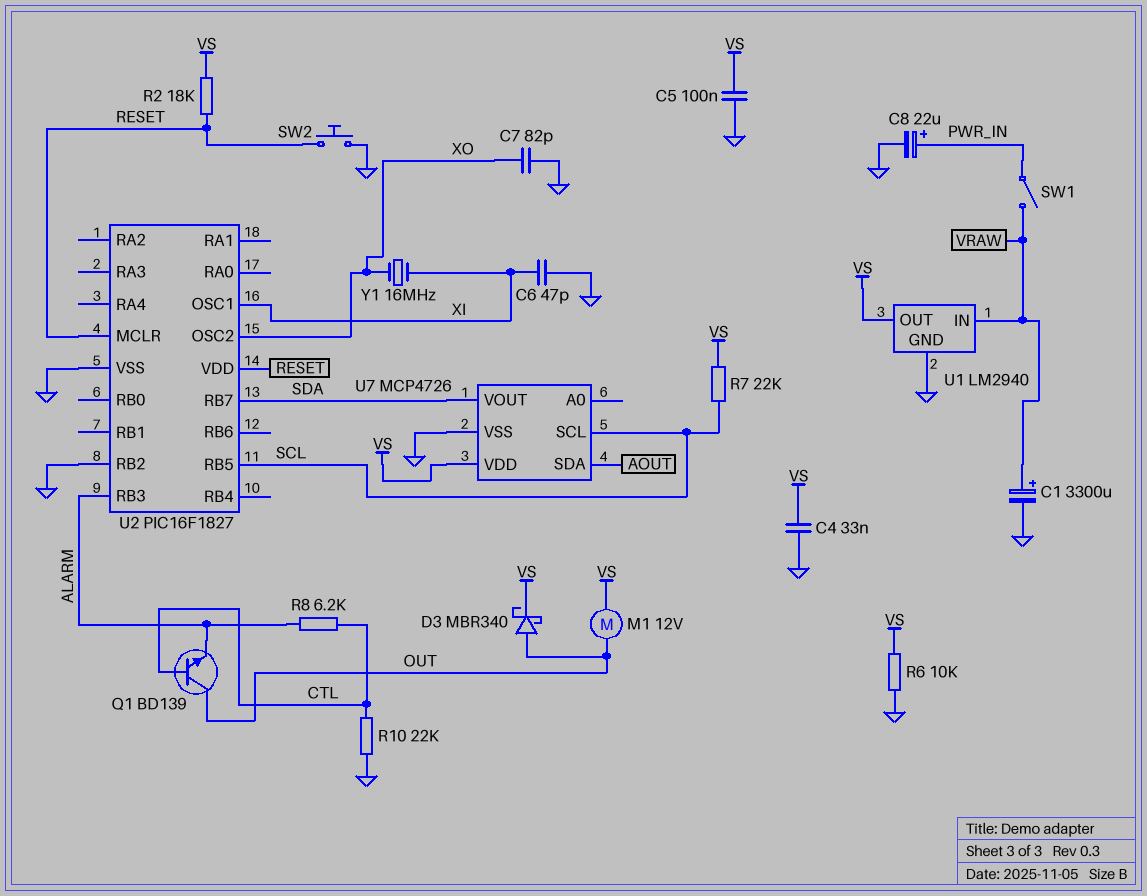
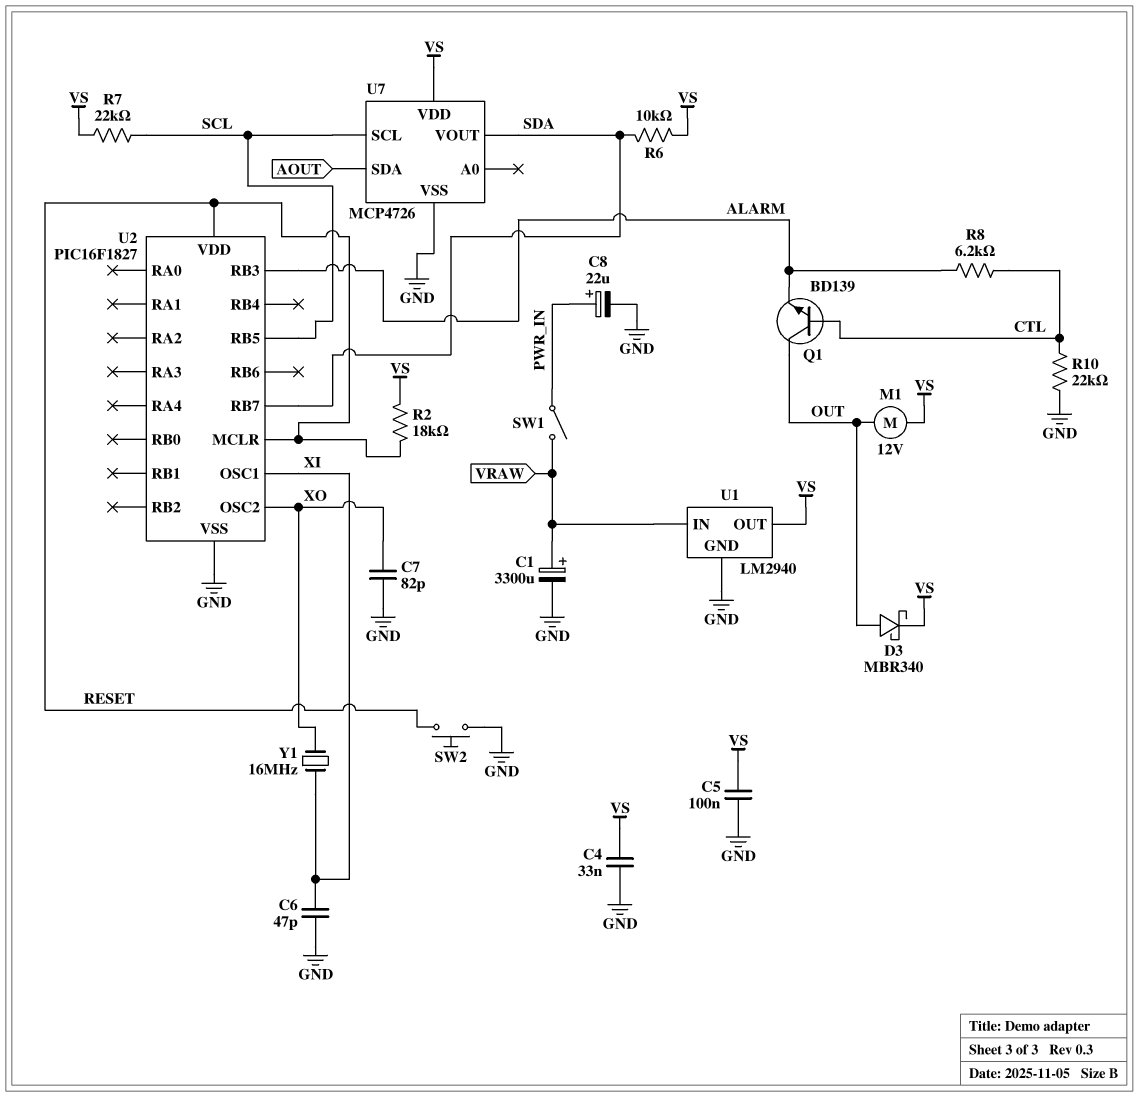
R6: 10k (GND, VS) -> 10k (SDA, VS)
U2 pin RB2: GND -> none

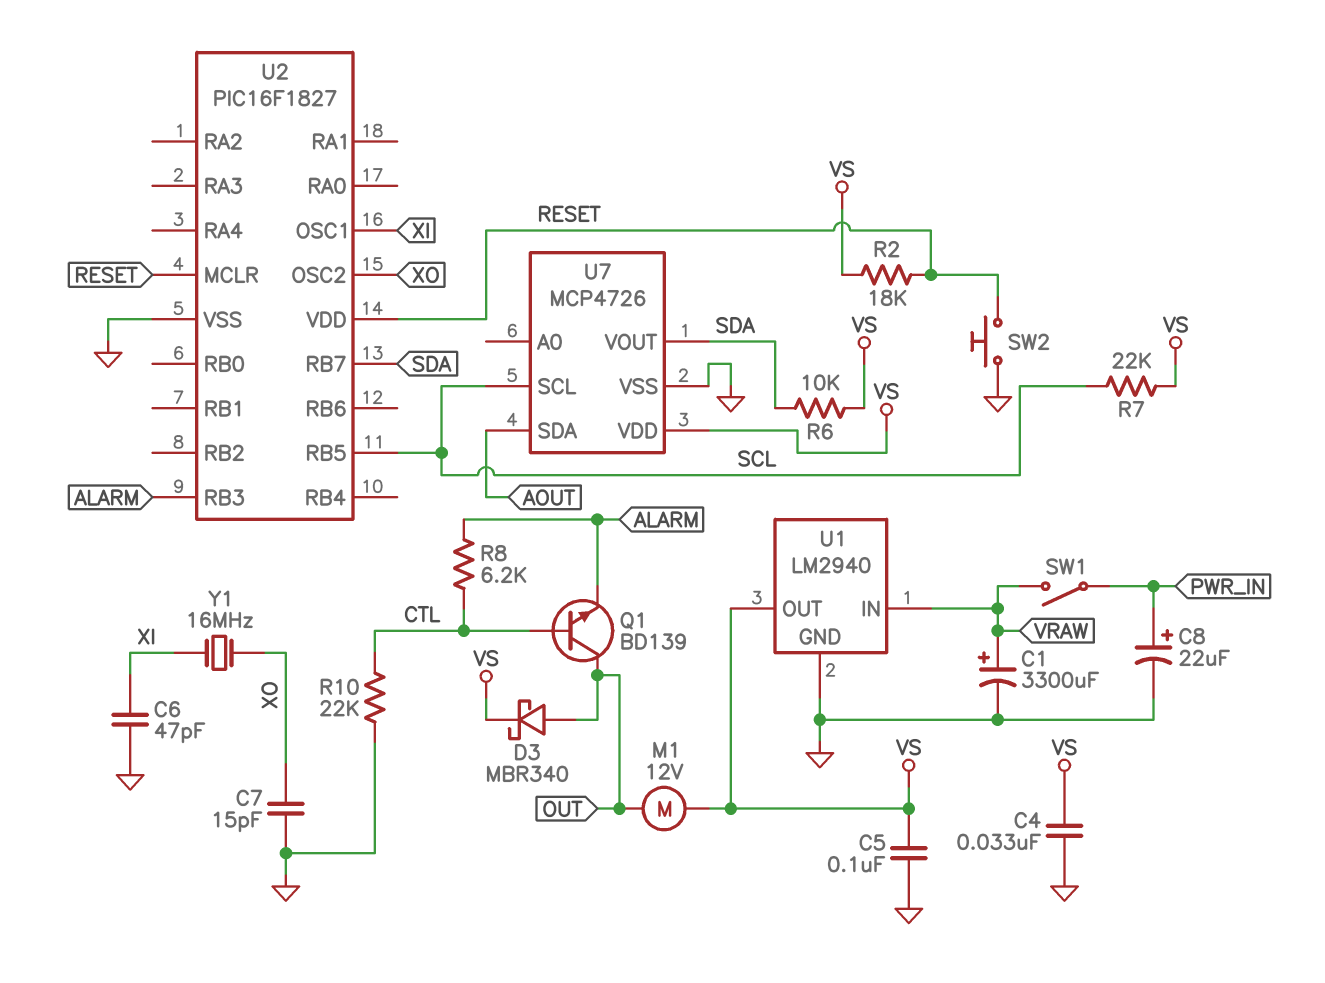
C7: 82pF (GND, XO) -> 15pF (GND, XO)

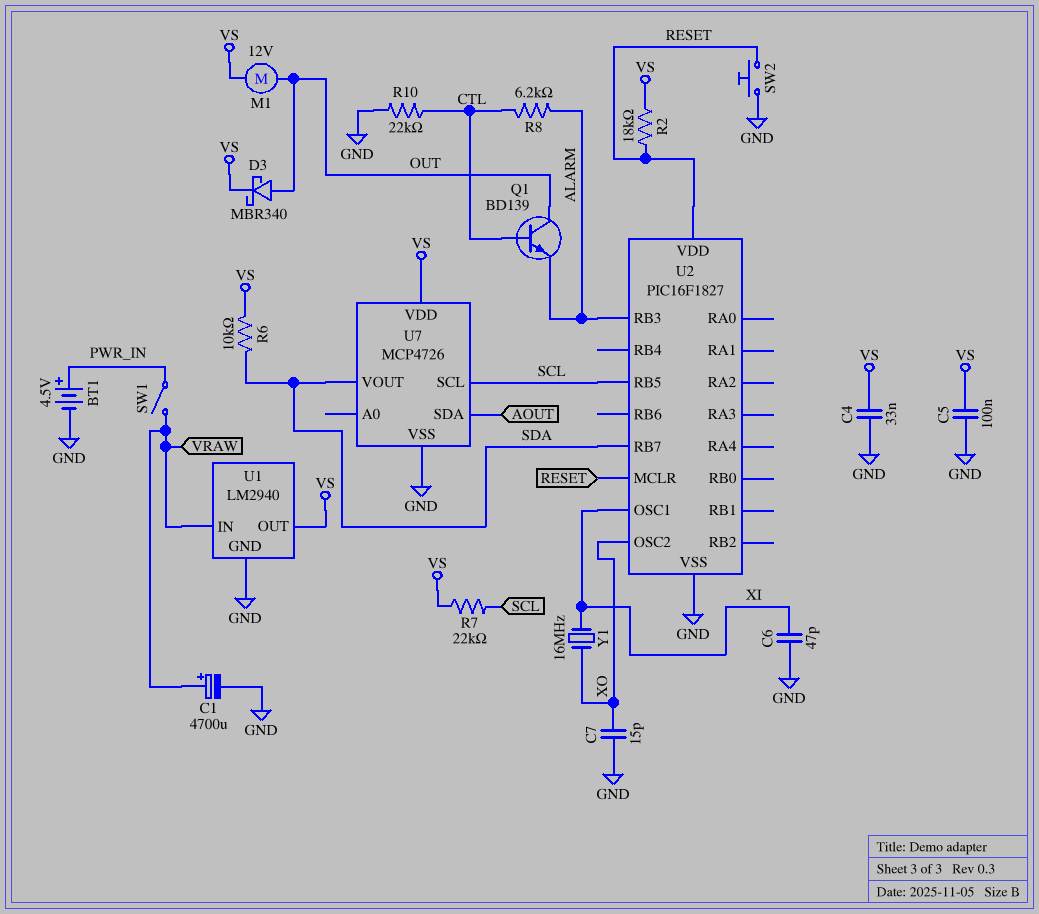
BT1: none -> 4.5V (plus PWR_IN, minus GND)
C1: 3300uF (plus VRAW, minus GND) -> 4700uF (plus VRAW, minus GND)
C8: 22uF (plus PWR_IN, minus GND) -> none

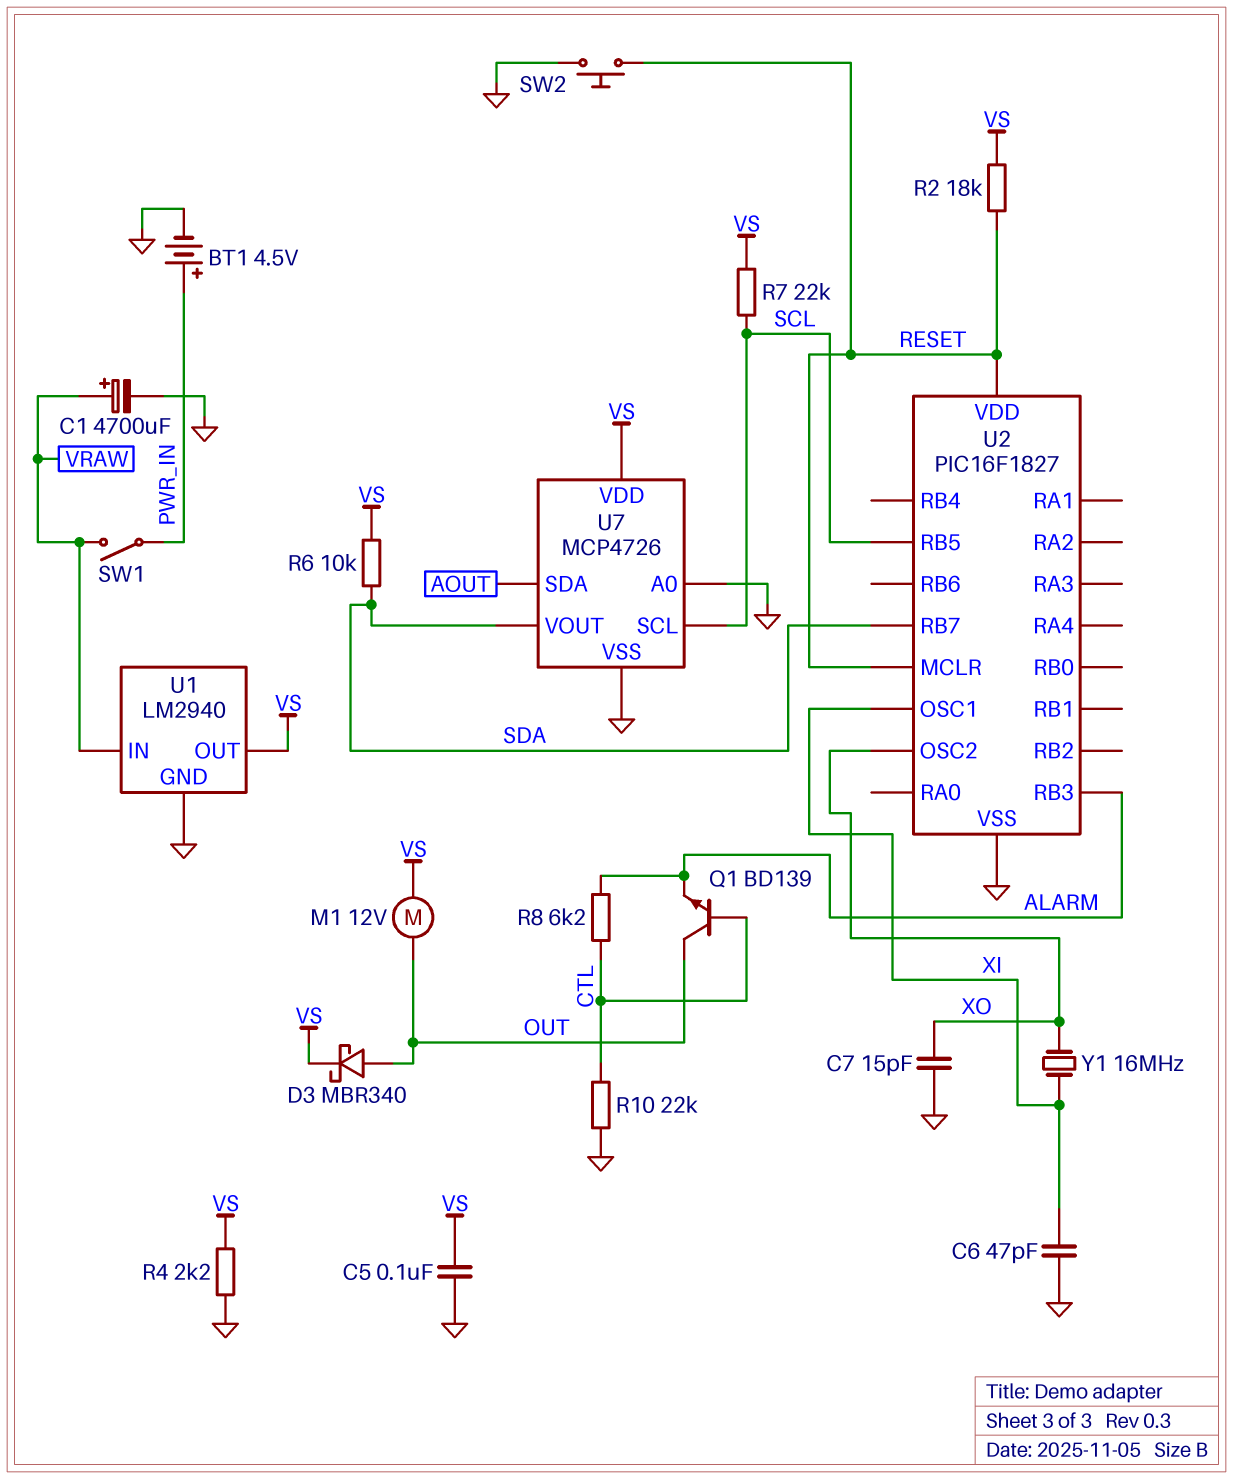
C4: 33nF (GND, VS) -> none
R4: none -> 2.2k (GND, VS)
U7 pin A0: none -> GND

